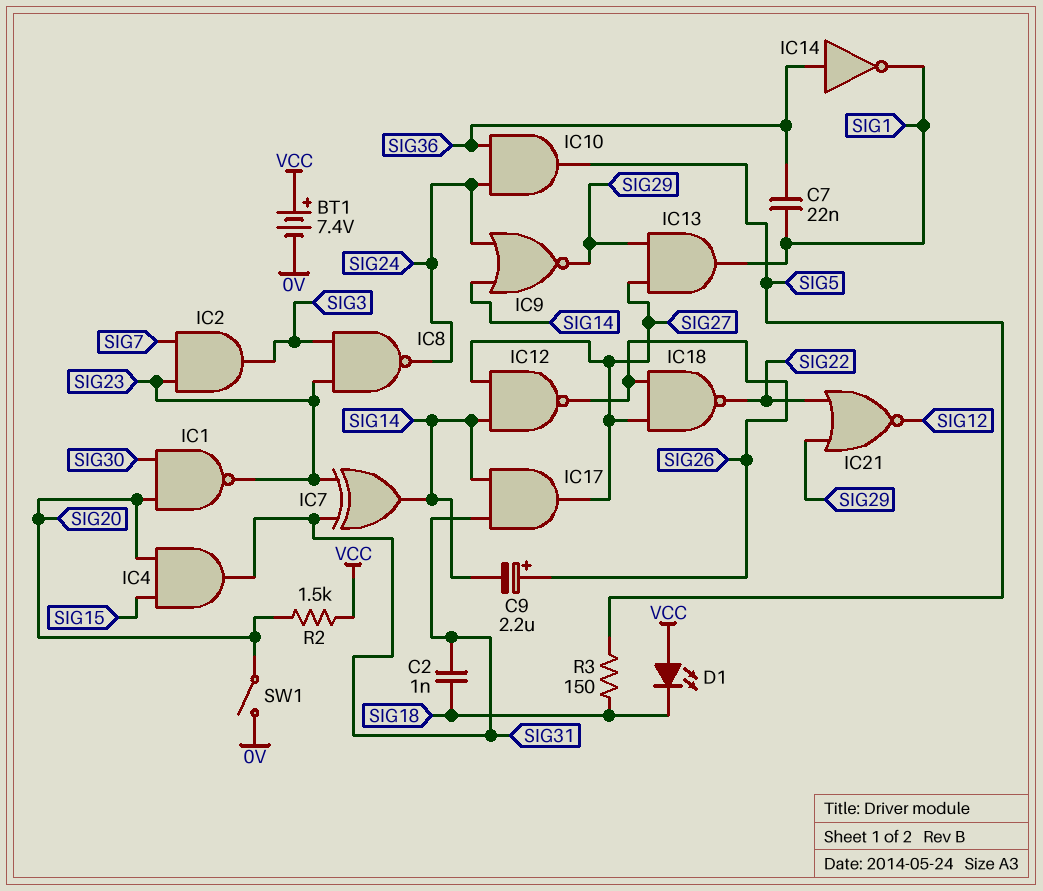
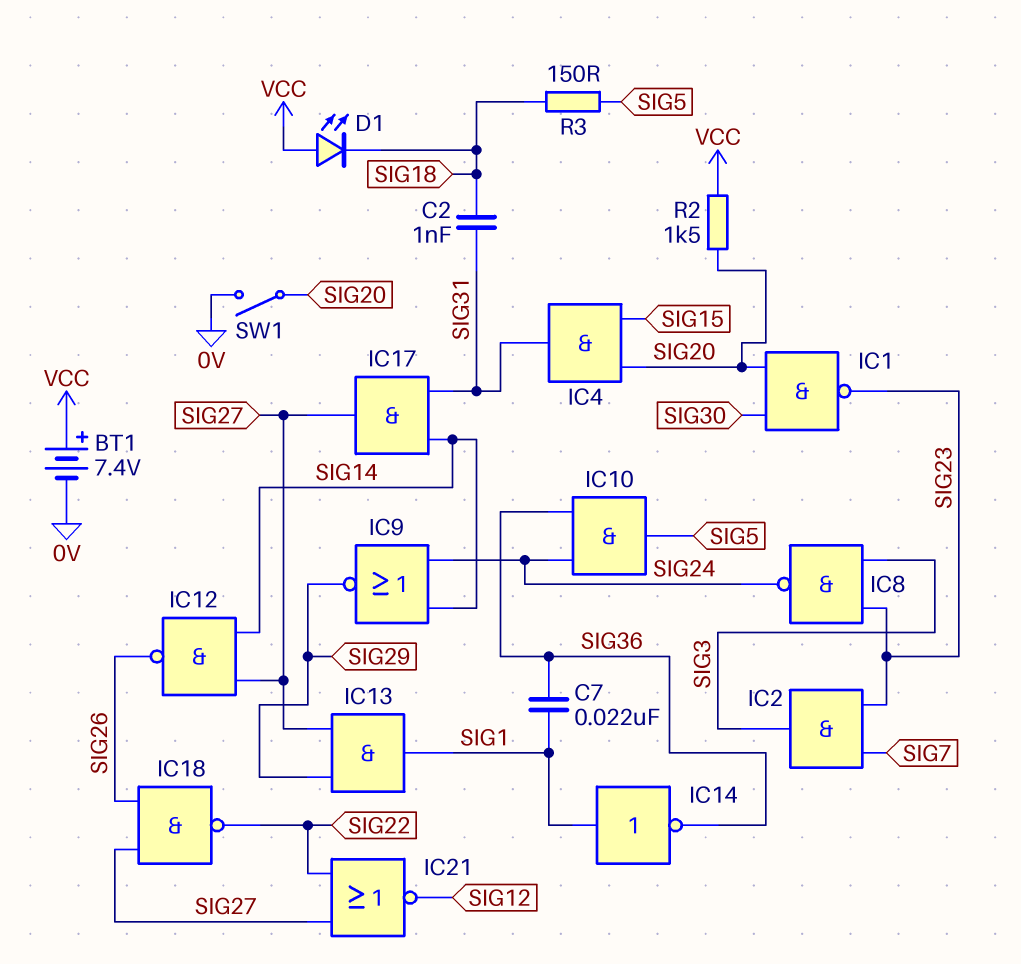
C9: 2.2uF (plus SIG26, minus SIG14) -> none
IC7: XOR (in SIG23, in SIG31, out SIG14) -> none
IC14: NOT (in SIG36, out SIG1) -> NOT (in SIG1, out SIG36)
IC21: NOR (in SIG22, in SIG29, out SIG12) -> NOR (in SIG22, in SIG27, out SIG12)

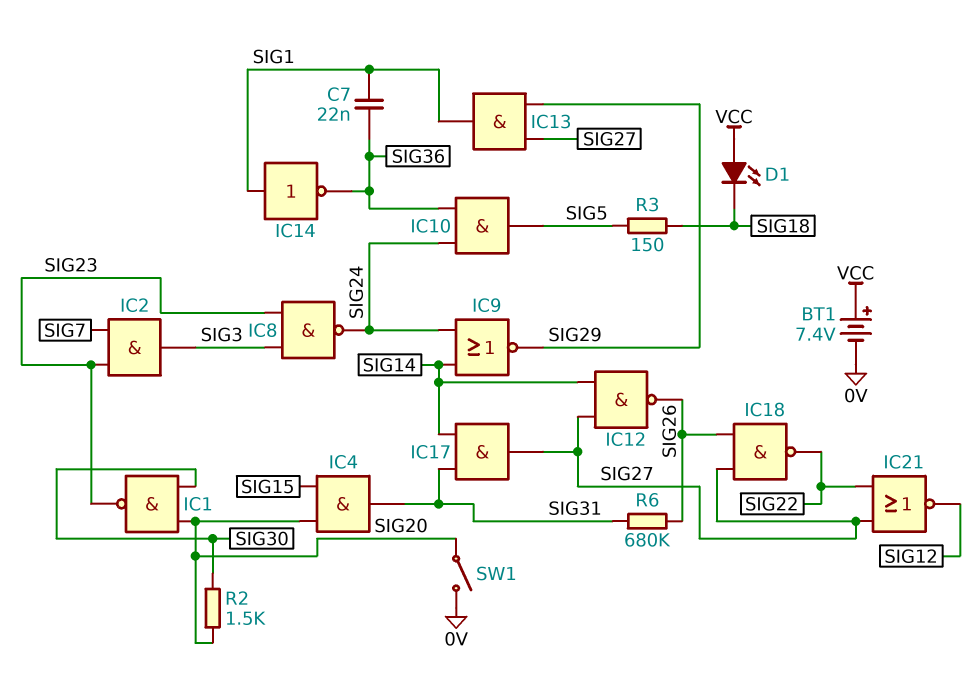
C2: 1nF (SIG18, SIG31) -> none
R2: 1.5k (SIG20, VCC) -> 1.5k (SIG20, SIG30)
R6: none -> 680k (SIG26, SIG31)

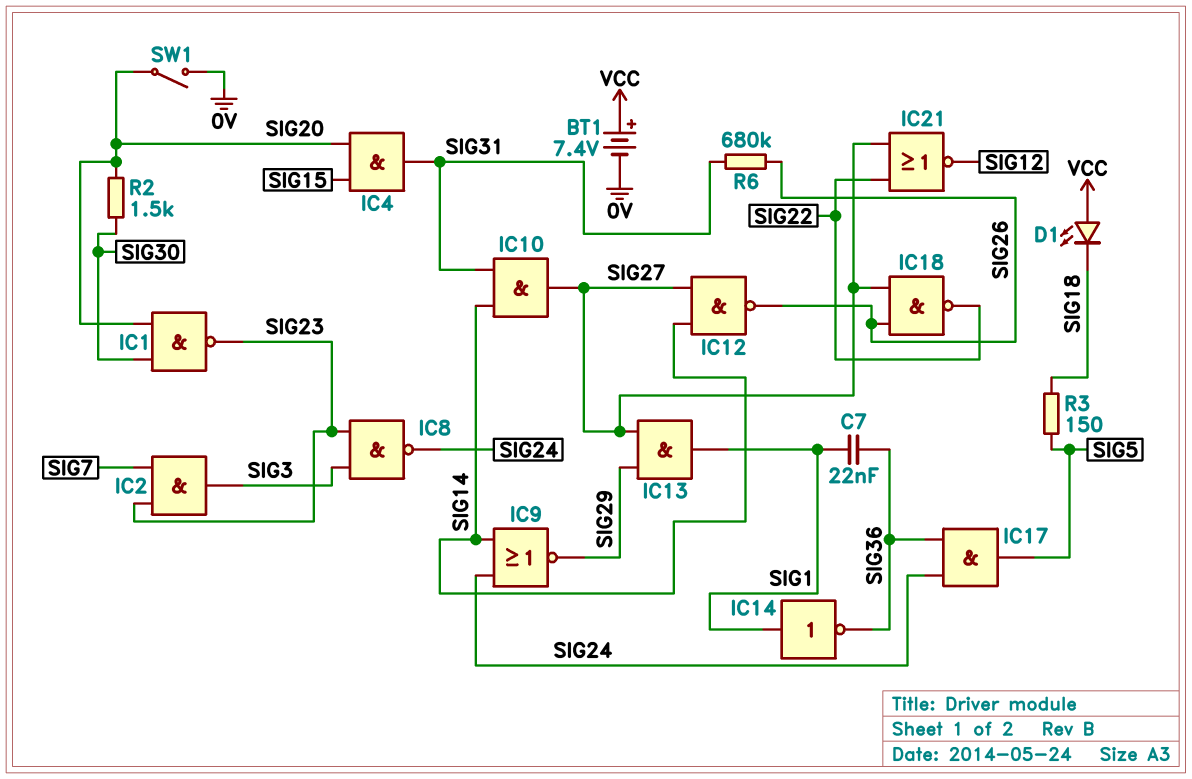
IC10: AND (in SIG24, in SIG36, out SIG5) -> AND (in SIG14, in SIG31, out SIG27)
IC17: AND (in SIG14, in SIG31, out SIG27) -> AND (in SIG24, in SIG36, out SIG5)

